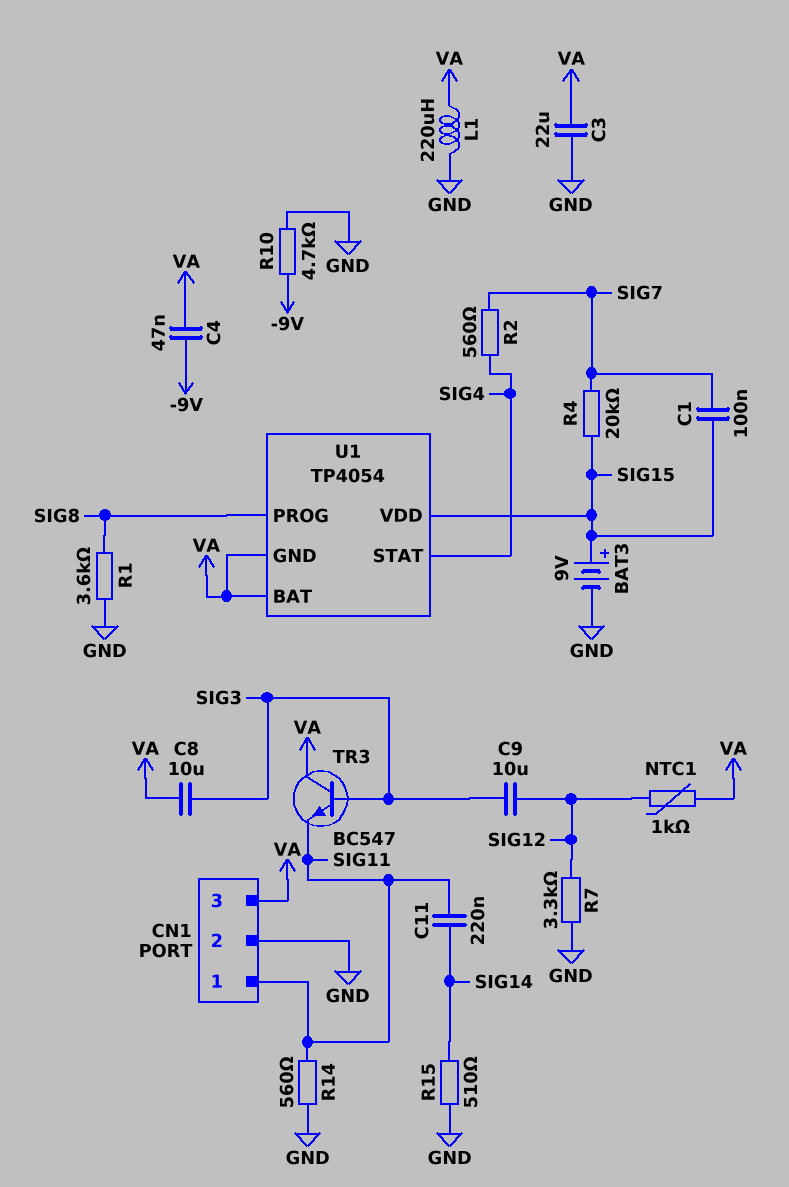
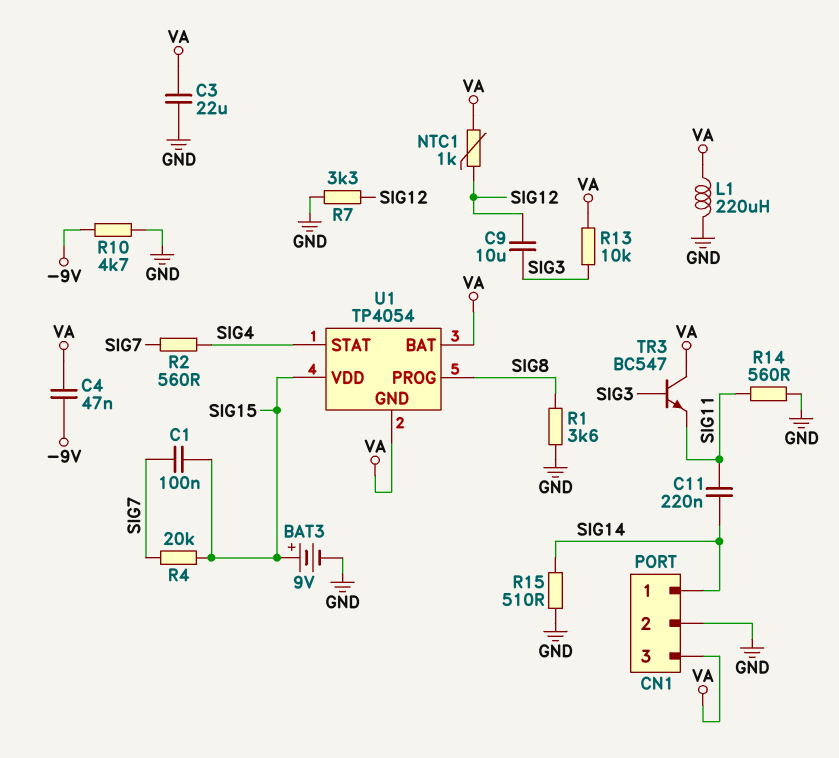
C8: 10uF (SIG3, VA) -> none
CN1 pin 1: SIG11 -> SIG14
R13: none -> 10k (SIG3, VA)

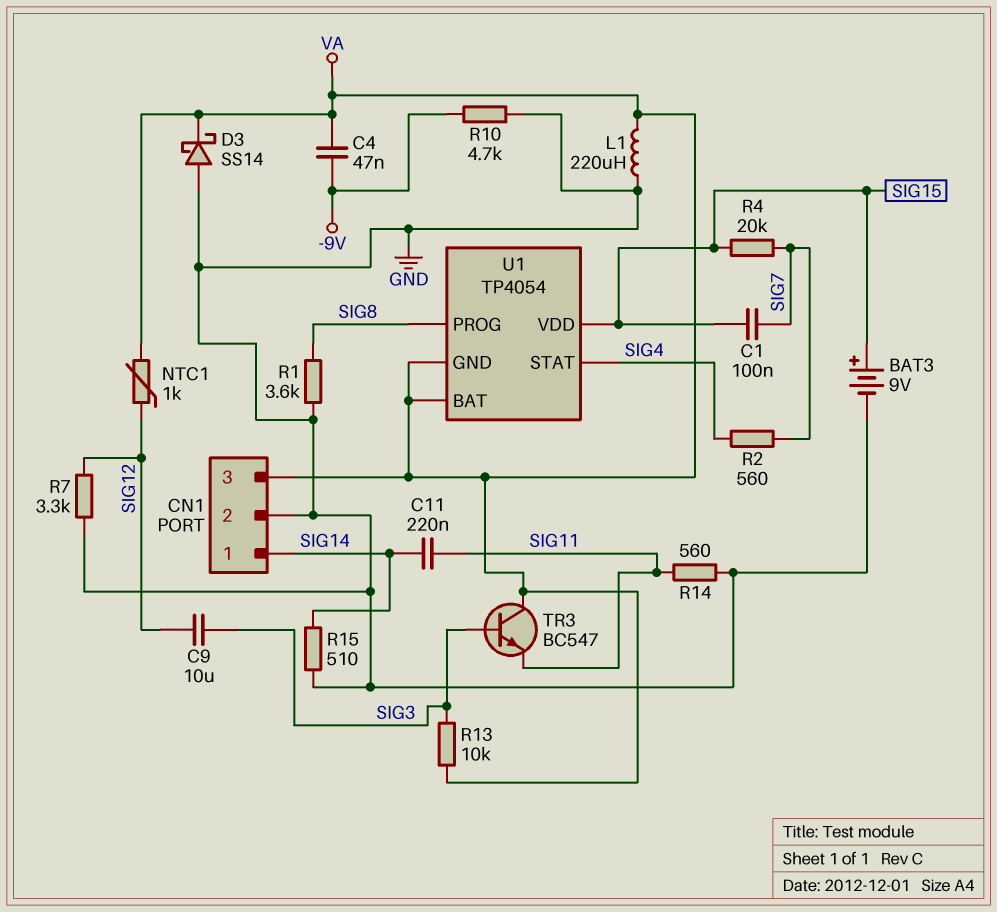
C3: 22uF (GND, VA) -> none
D3: none -> schottky SS14 (A GND, K VA)

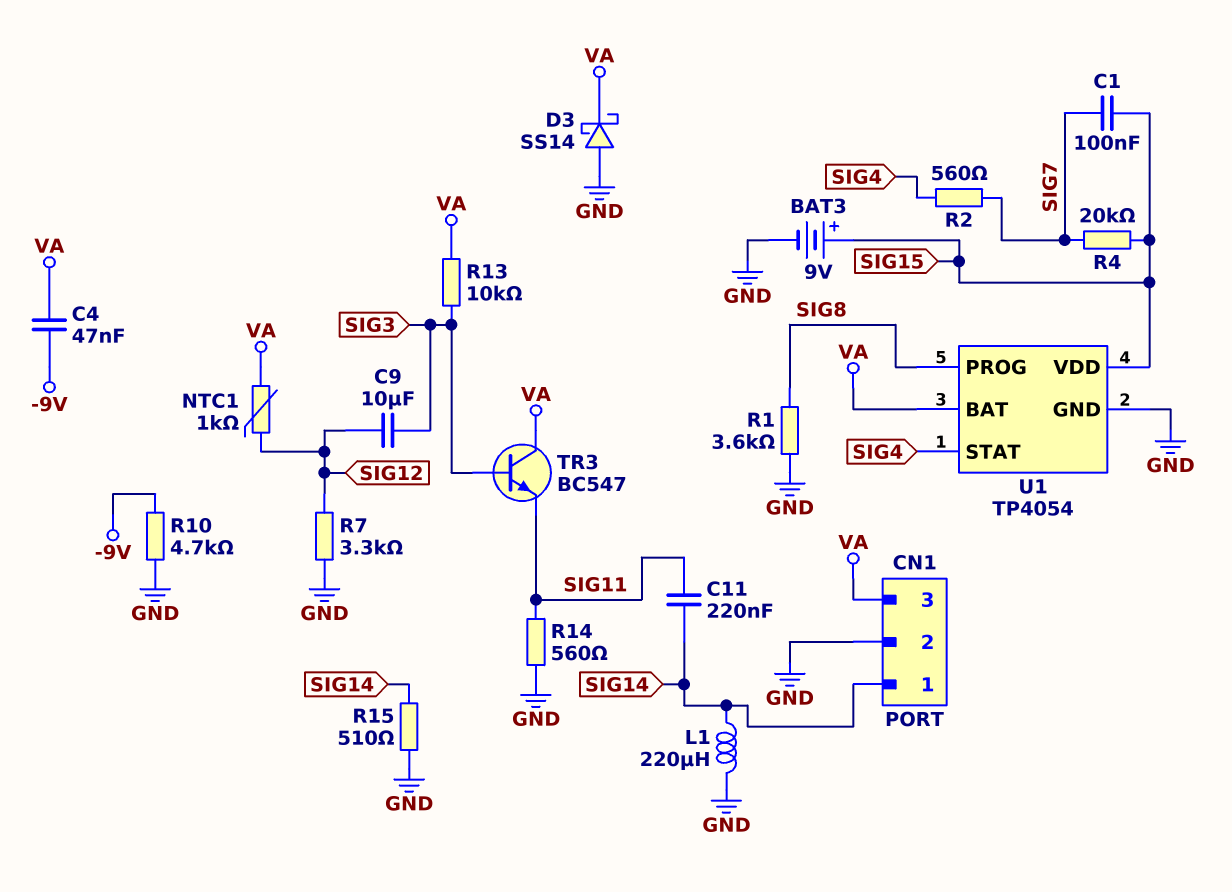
L1: 220uH (GND, VA) -> 220uH (GND, SIG14)
U1 pin GND: VA -> GND

